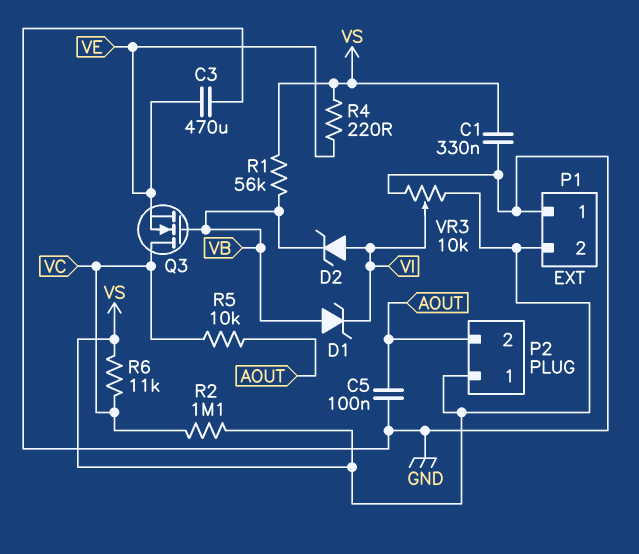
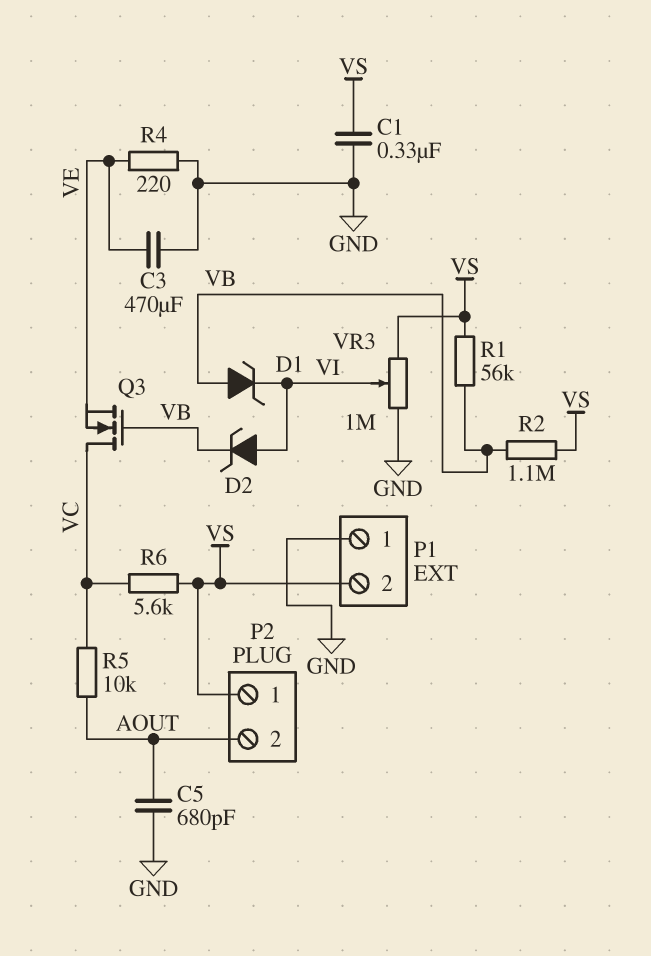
C5: 100nF (AOUT, GND) -> 680pF (AOUT, GND)
R2: 1.1M (VC, VS) -> 1.1M (VB, VS)
R4: 220 (VE, VS) -> 220 (GND, VE)
R6: 11k (VC, VS) -> 5.6k (VC, VS)
VR3: 10k (GND, VS, wiper VI) -> 1M (GND, VS, wiper VI)

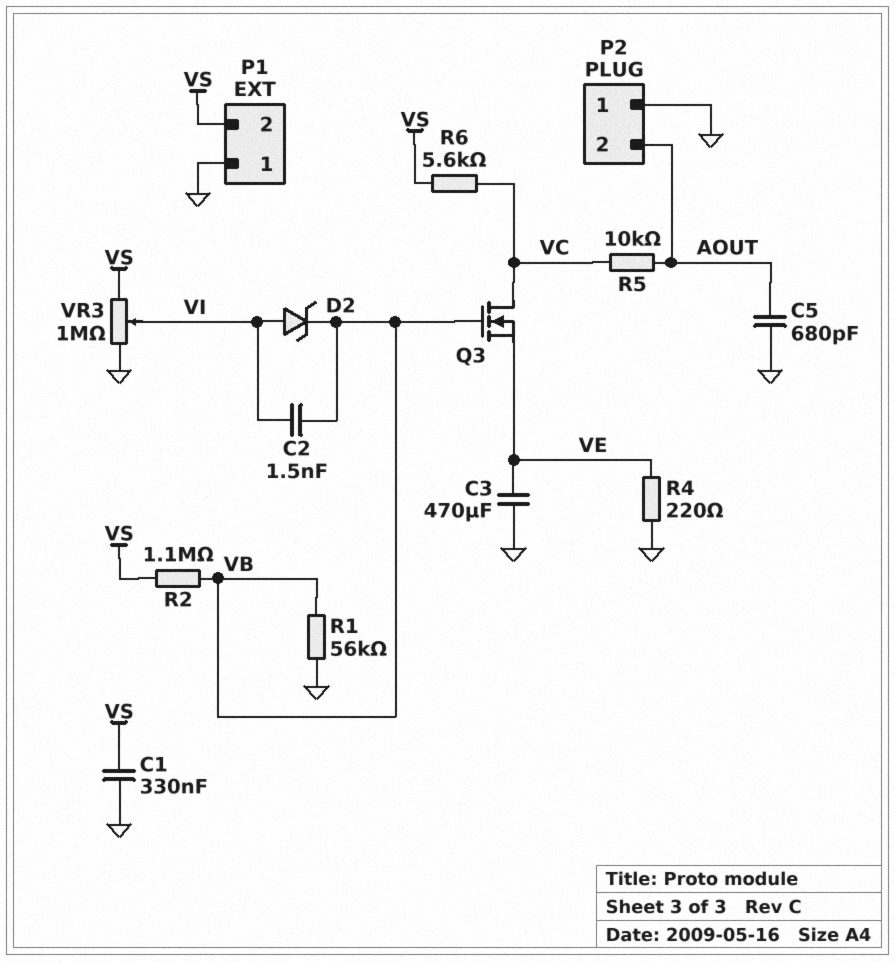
C2: none -> 1.5nF (VB, VI)
D1: zener (A VB, K VI) -> none
P2 pin 1: VS -> GND
R1: 56k (VB, VS) -> 56k (GND, VB)

